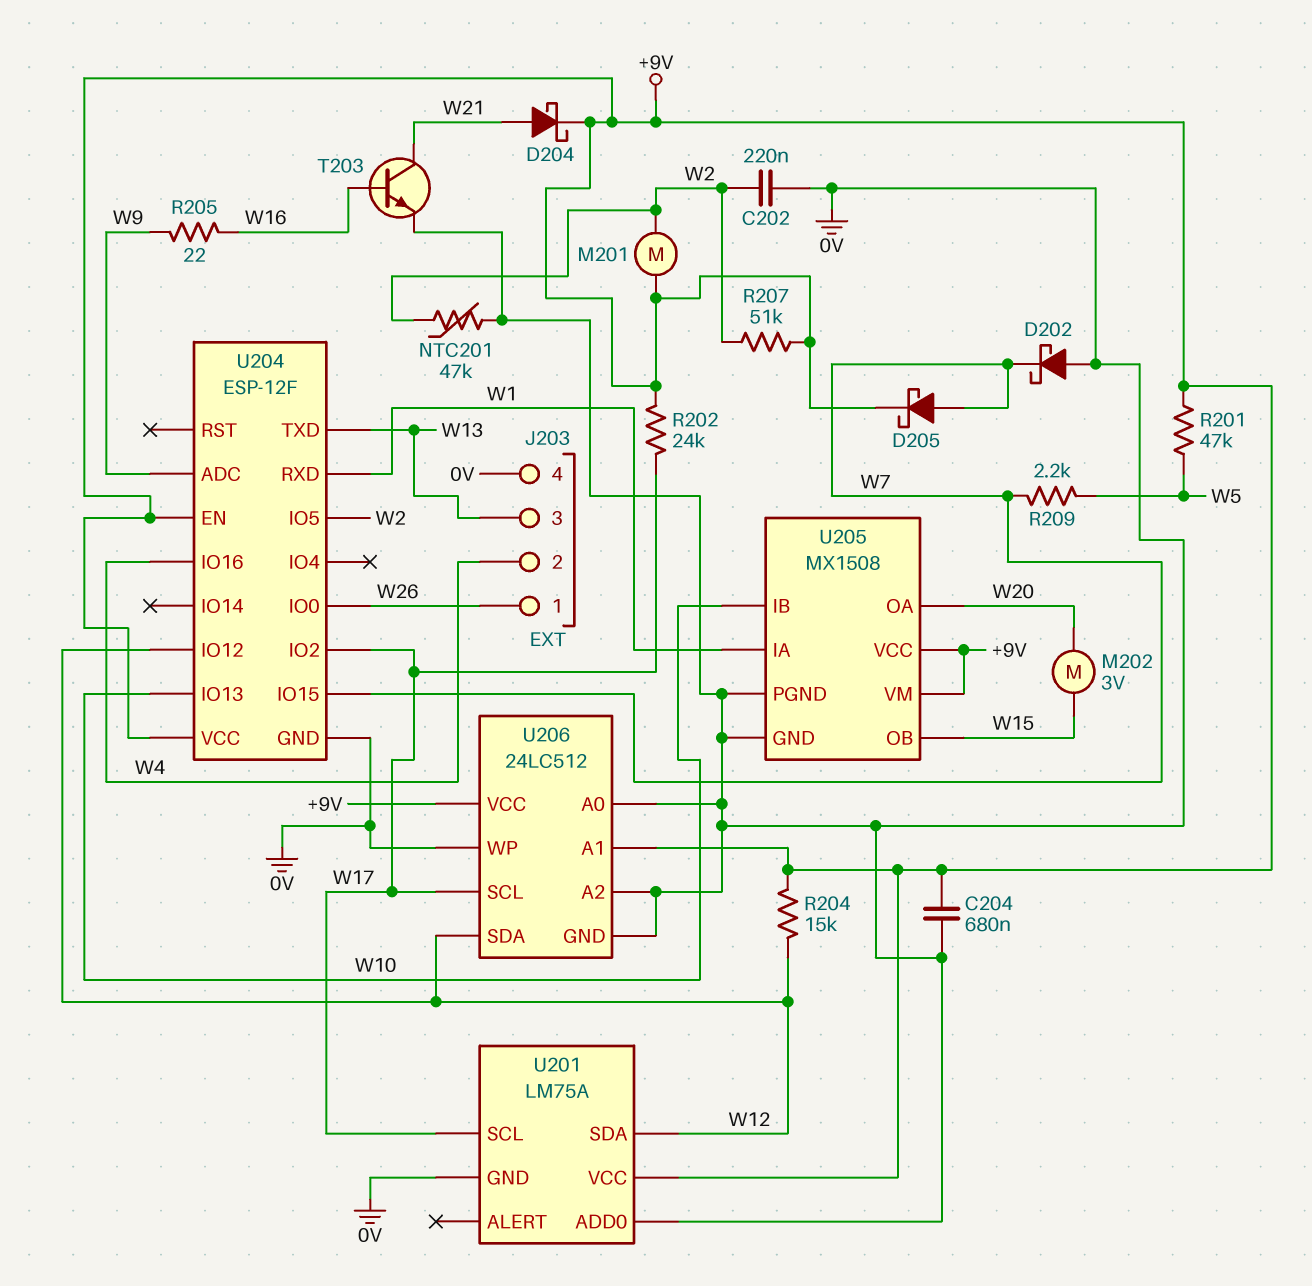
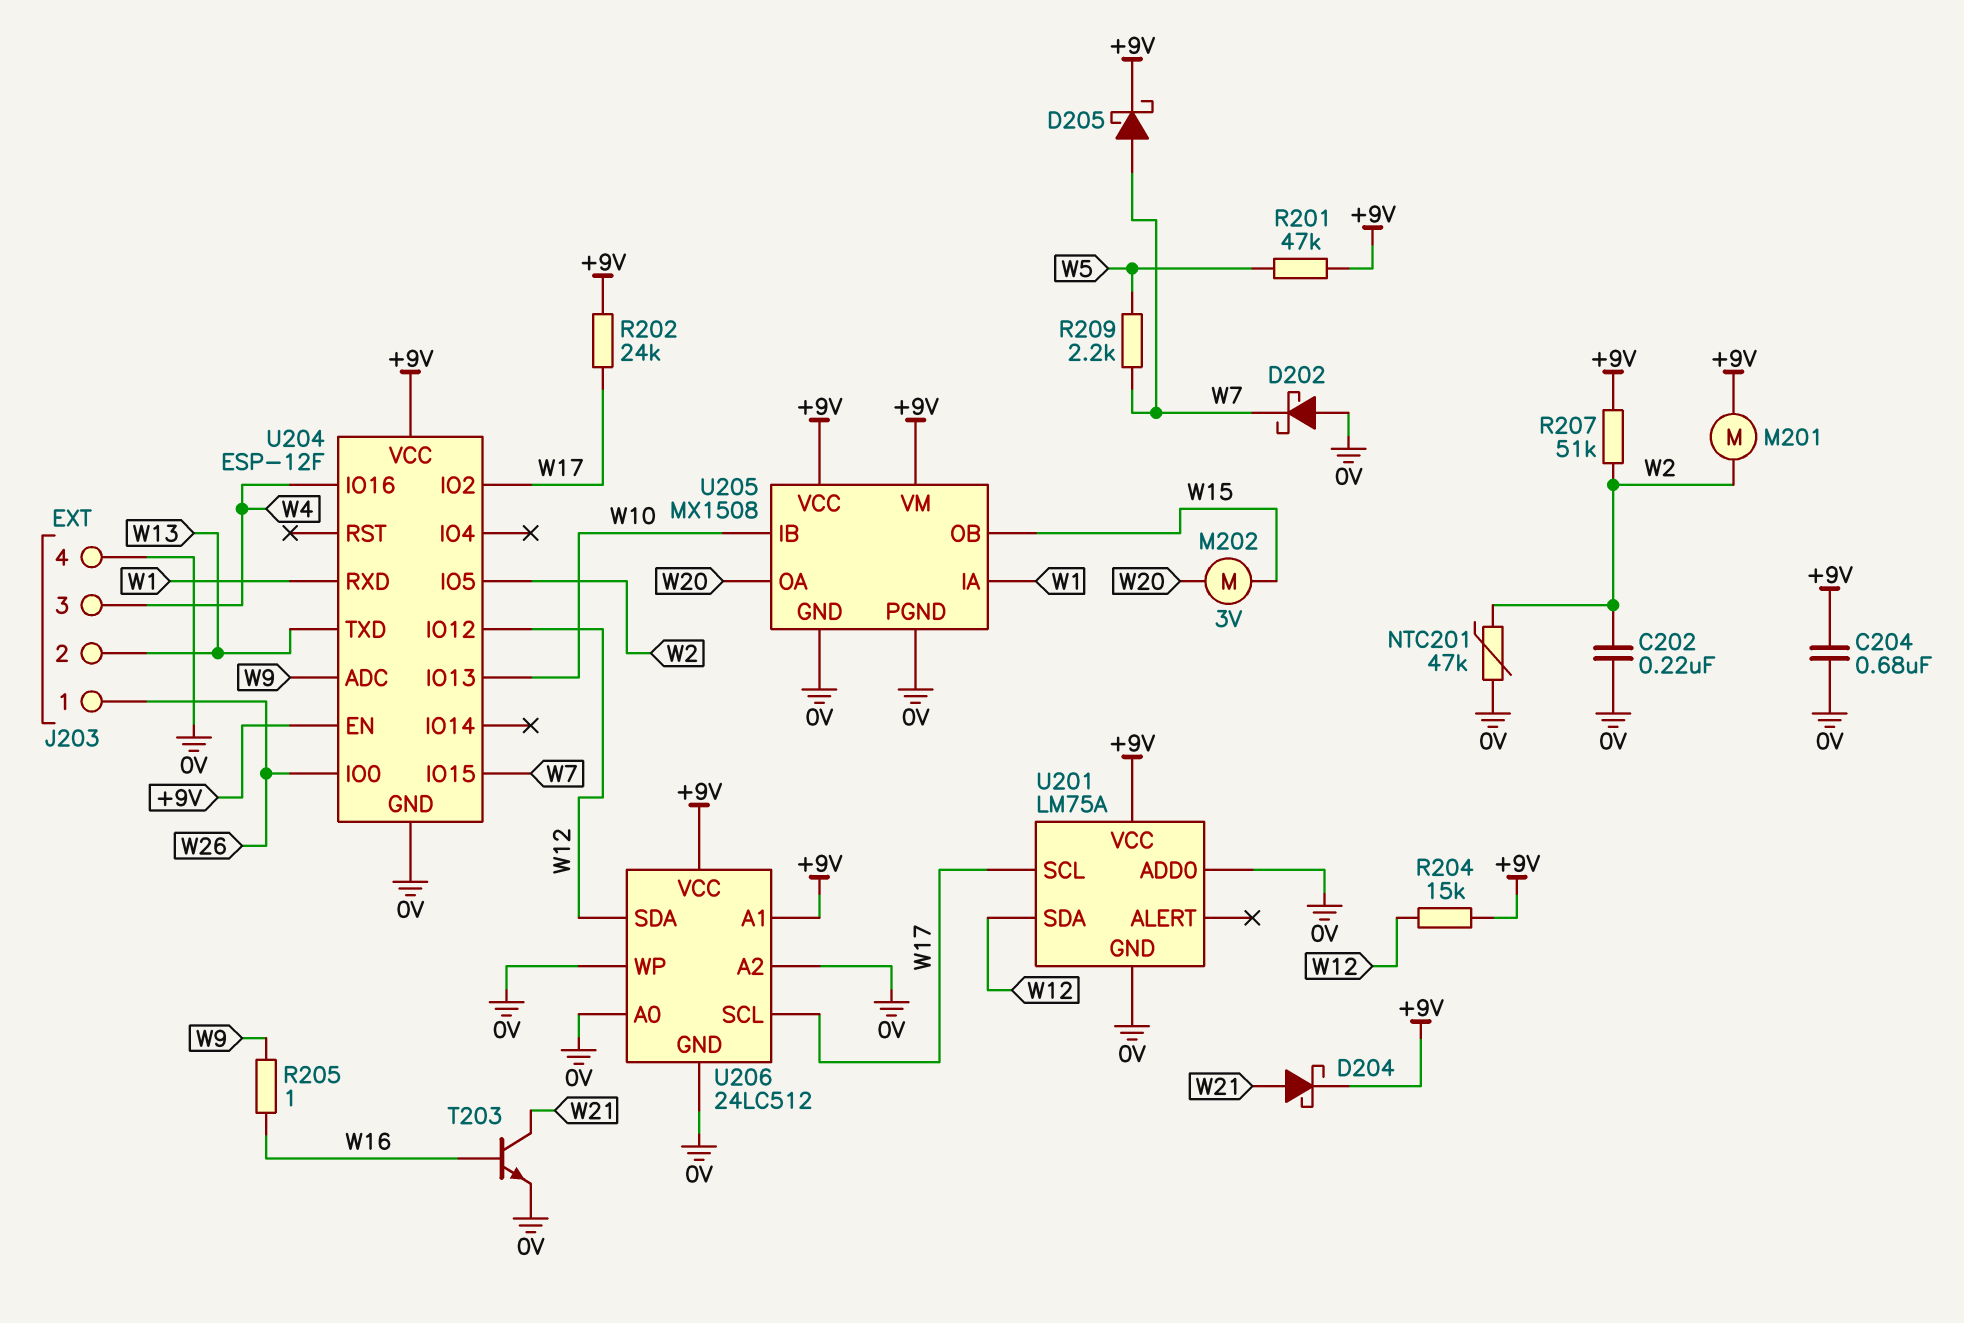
J203 pin 2: W4 -> W13
J203 pin 3: W13 -> W4
R205: 22 (W9, W16) -> 1 (W9, W16)

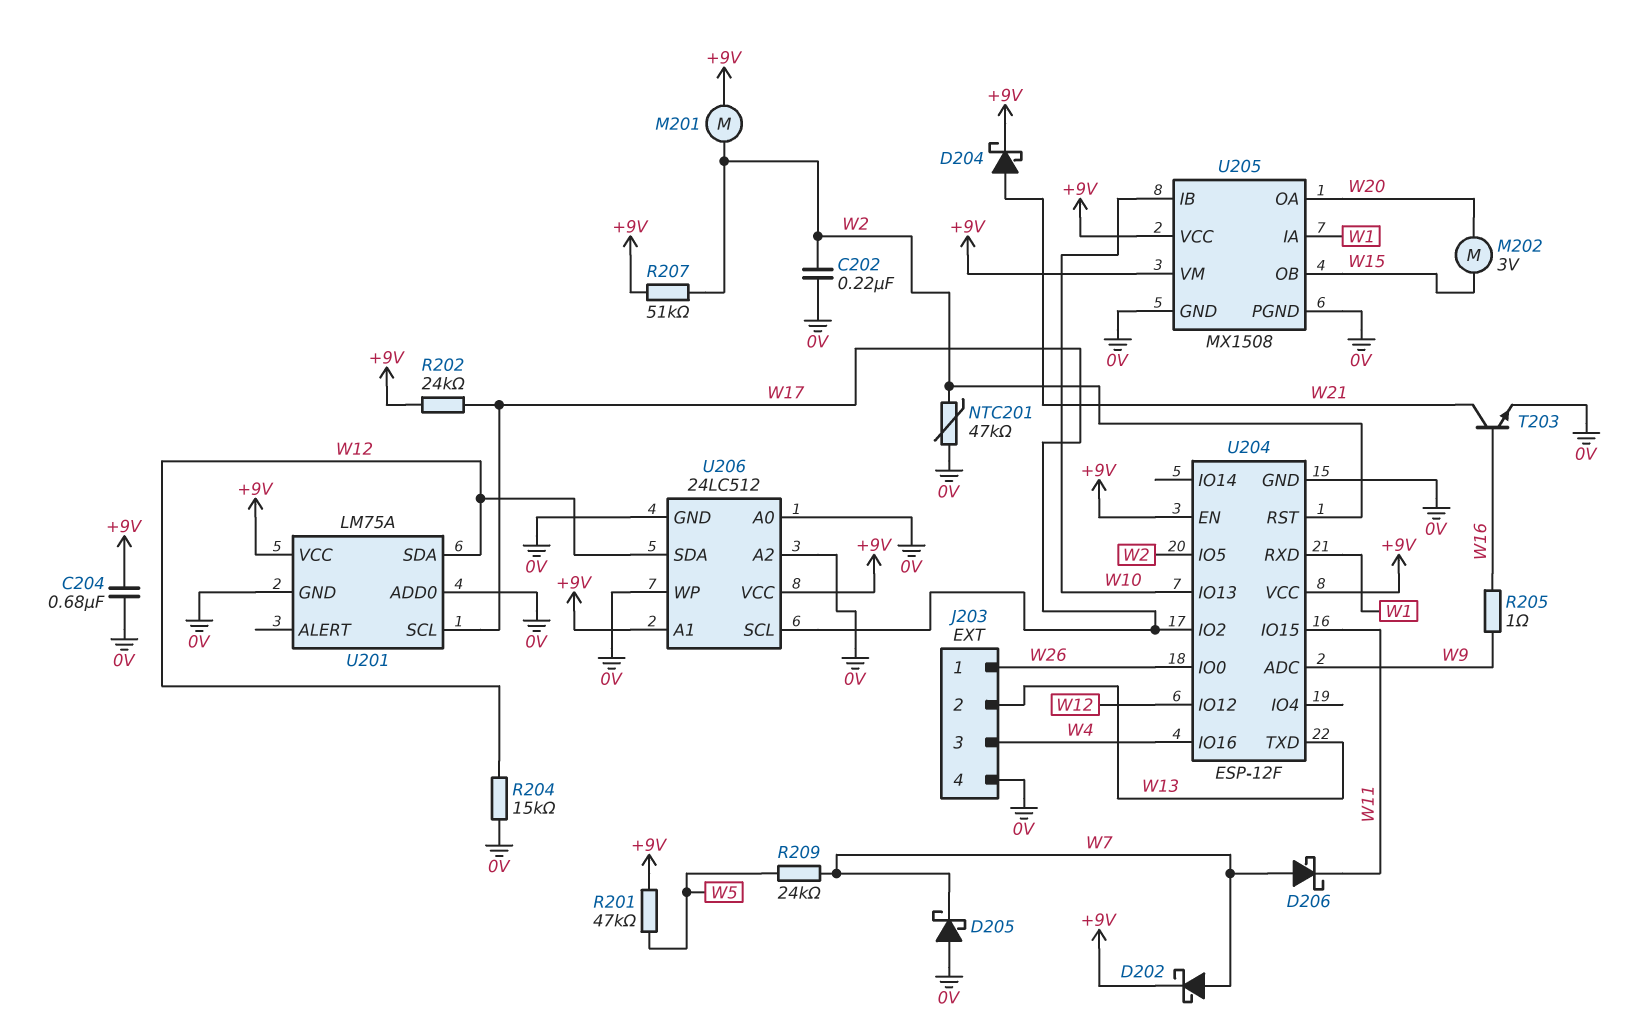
D202: schottky (A 0V, K W7) -> schottky (A W7, K +9V)
D205: schottky (A W7, K +9V) -> schottky (A 0V, K W7)
D206: none -> schottky (A W7, K W11)
R204: 15k (+9V, W12) -> 15k (0V, W12)
R209: 2.2k (W5, W7) -> 24k (W5, W7)
U204 pin IO15: W7 -> W11
U204 pin RST: none -> W2

